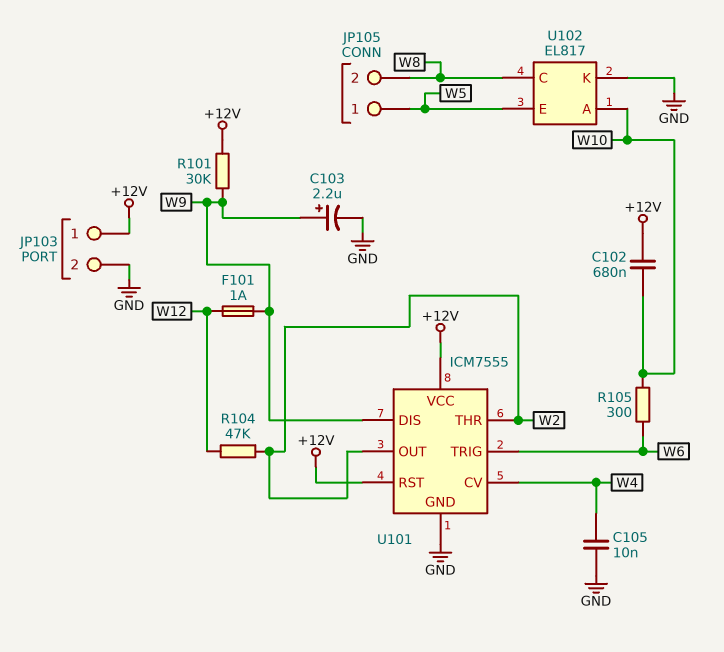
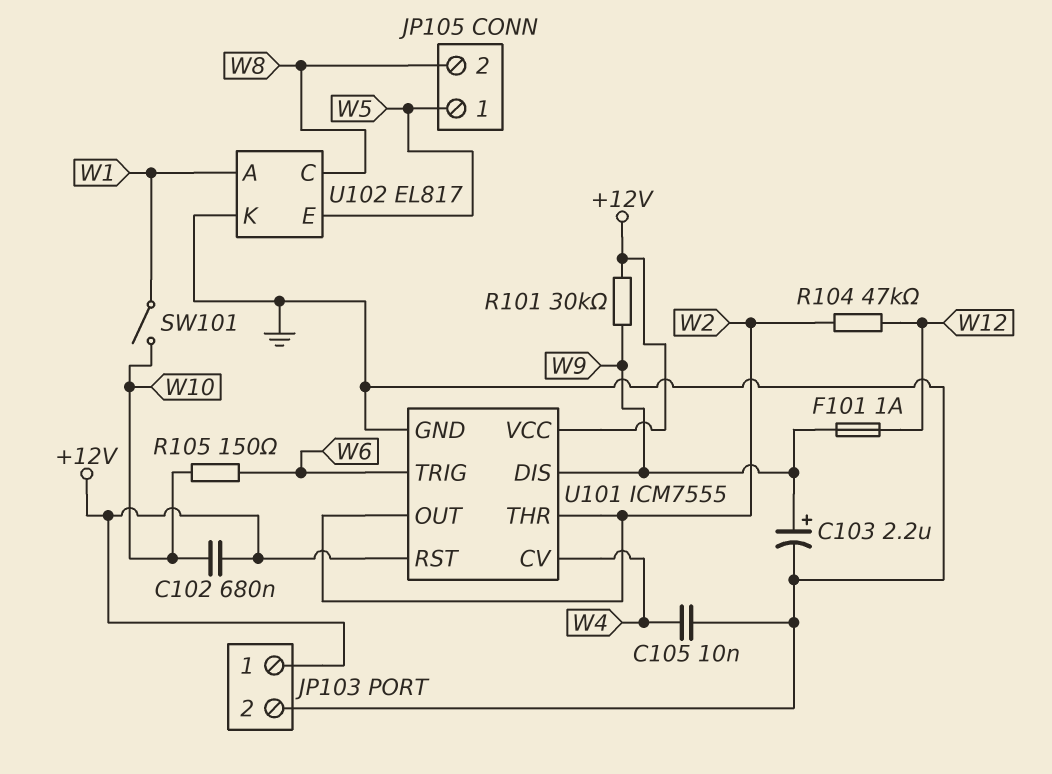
R105: 300 (W6, W10) -> 150 (W6, W10)
SW101: none -> switch (W1, W10)
U102 pin A: W10 -> W1

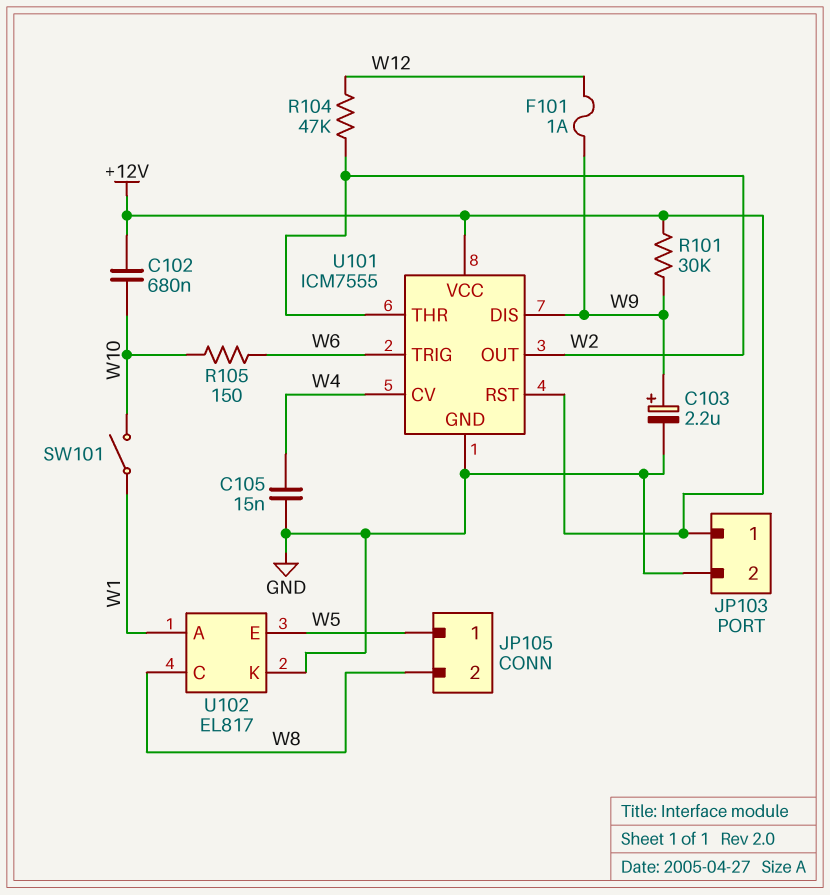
C105: 10nF (GND, W4) -> 15nF (GND, W4)

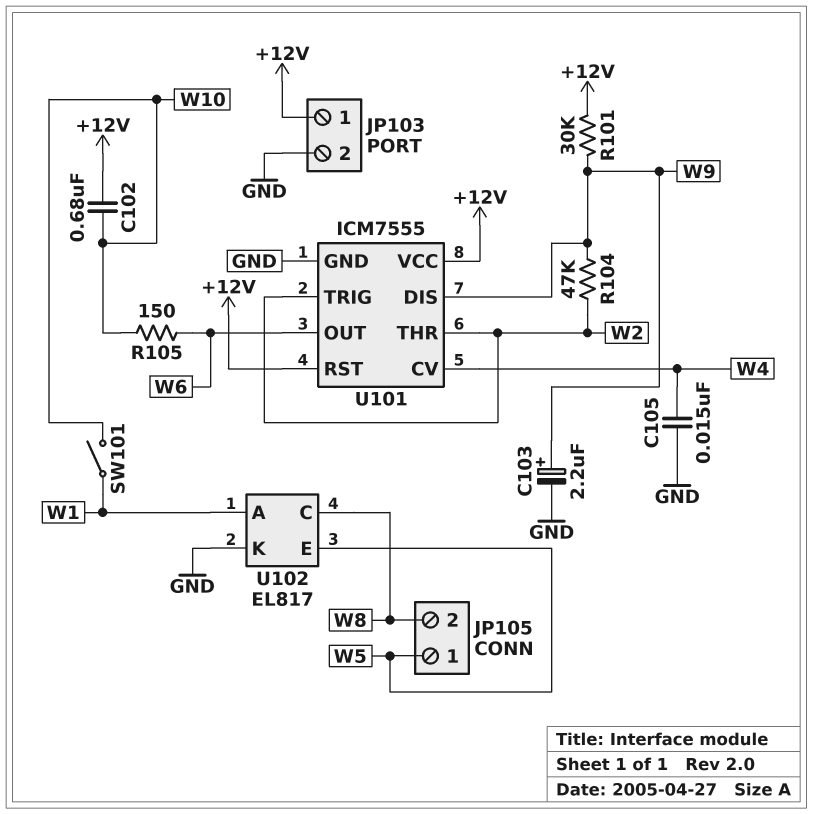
F101: 1A (W9, W12) -> none
R104: 47k (W2, W12) -> 47k (W2, W9)
U101 pin OUT: W2 -> W6
U101 pin TRIG: W6 -> W2

